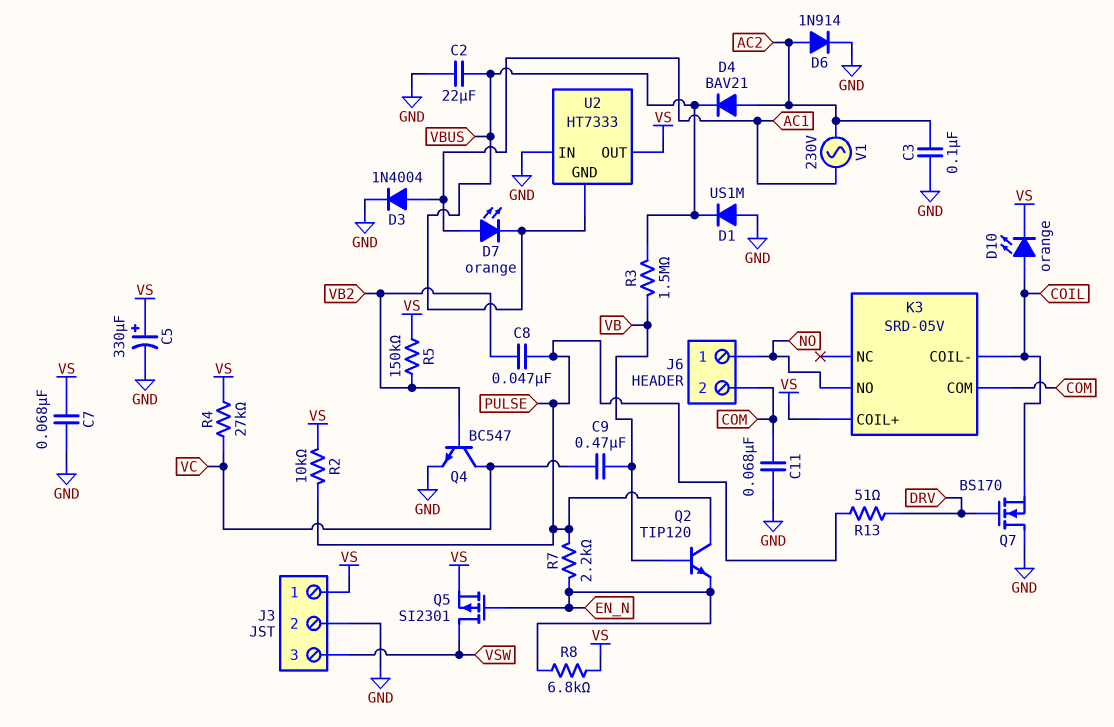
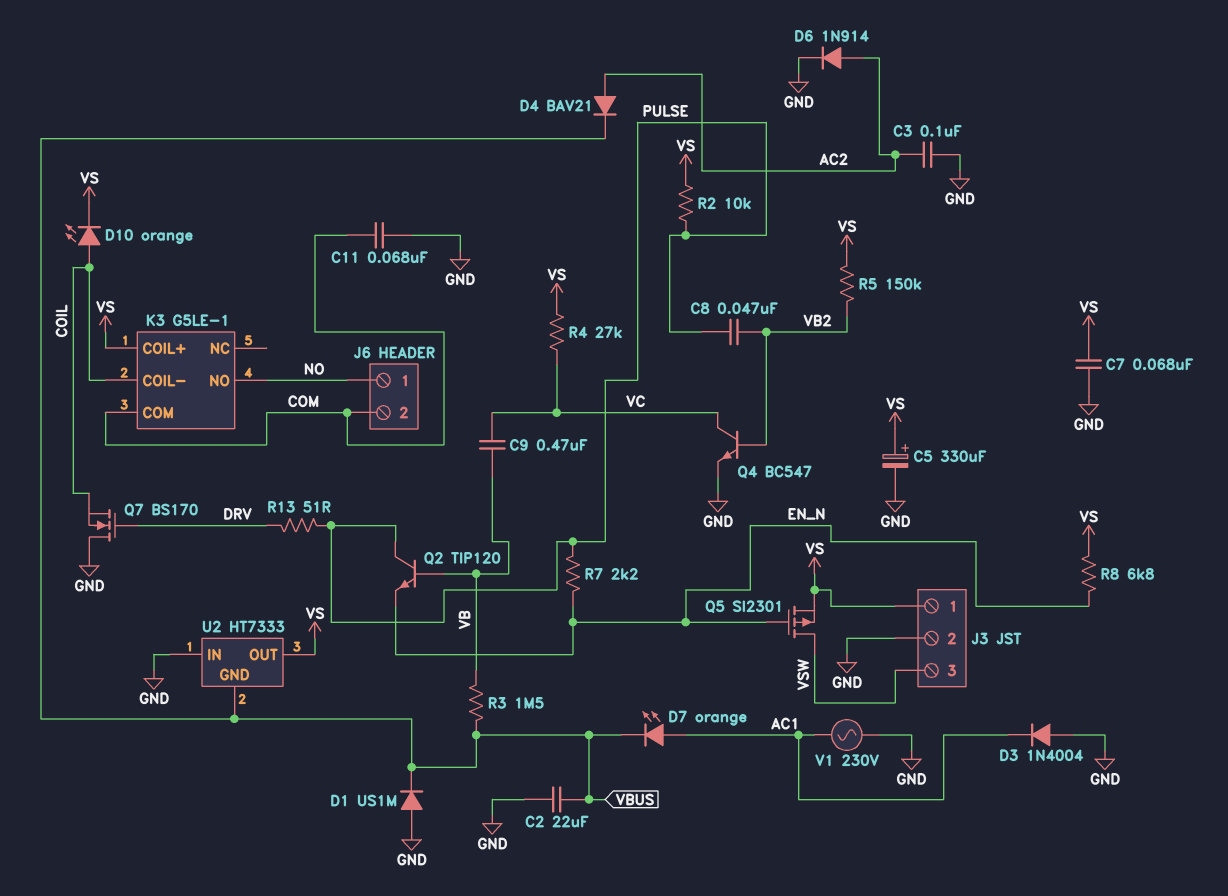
D3: diode 1N4004 (A AC1, K GND) -> diode 1N4004 (A GND, K AC1)
K3: SRD-05V -> G5LE-1
V1: AC 230V (AC1, AC2) -> AC 230V (AC1, GND)

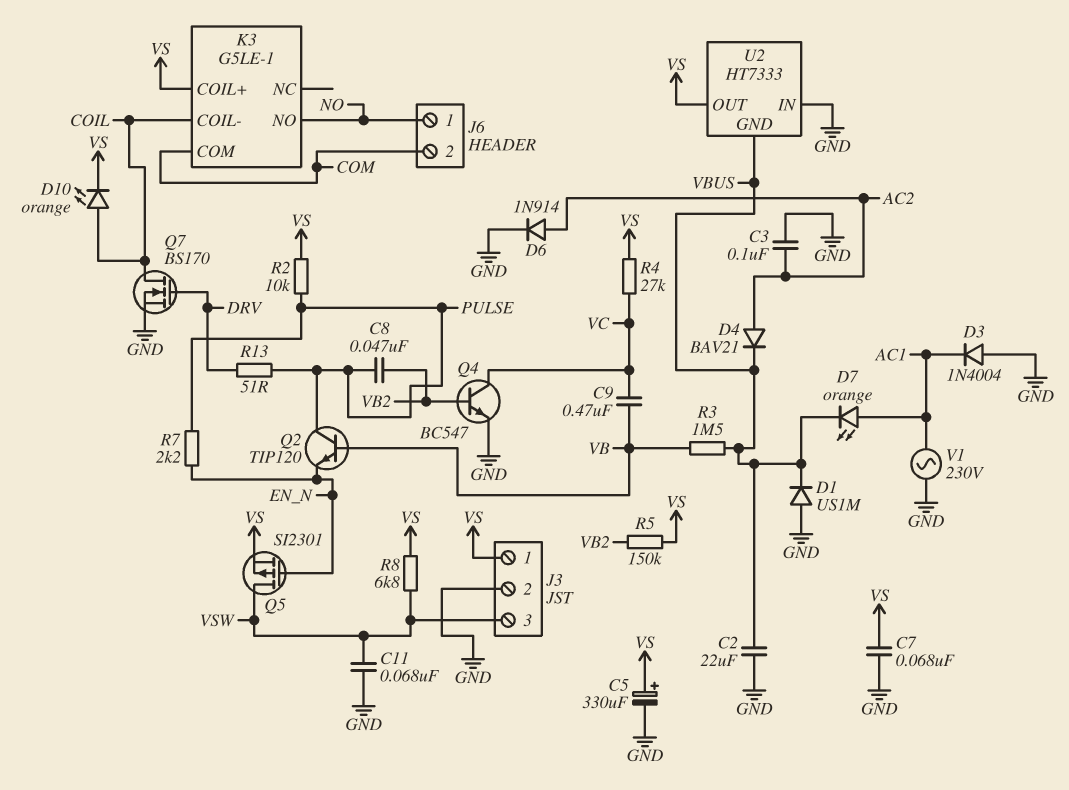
C11: 68nF (COM, GND) -> 68nF (GND, VSW)
Q7: NMOS BS170 (G DRV, D GND, S COIL) -> NMOS BS170 (G DRV, D COIL, S GND)
R8: 6.8k (EN_N, VS) -> 6.8k (VS, VSW)

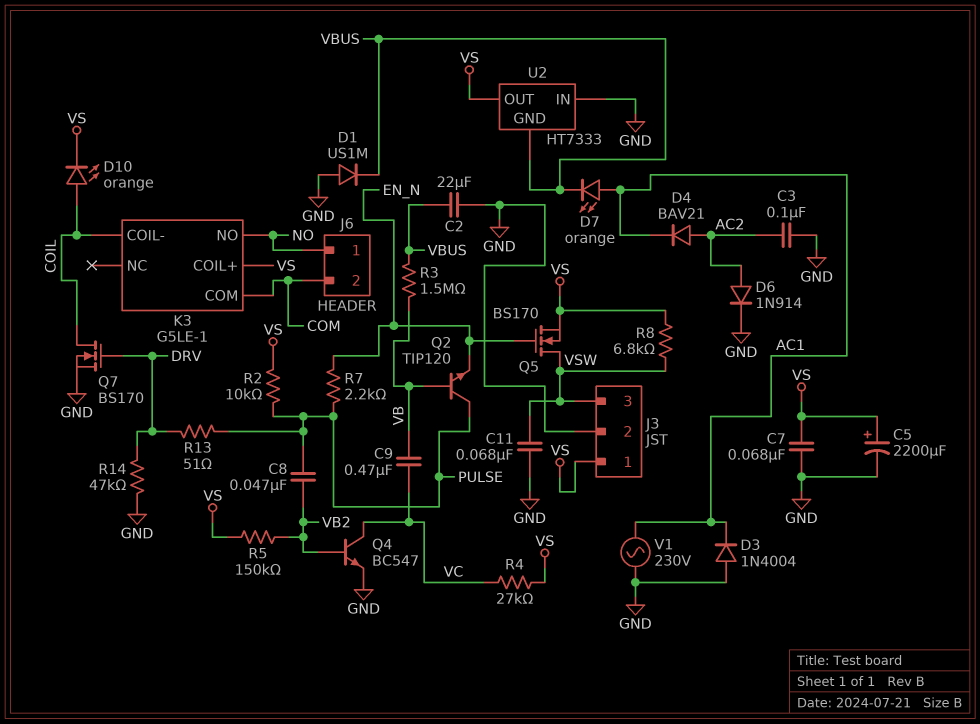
C5: 330uF (plus VS, minus GND) -> 2200uF (plus VS, minus GND)
D4: diode BAV21 (A AC2, K VBUS) -> diode BAV21 (A AC2, K AC1)
Q5: PMOS SI2301 (G EN_N, D VSW, S VS) -> NMOS BS170 (G EN_N, D VSW, S VS)
R14: none -> 47k (DRV, GND)

